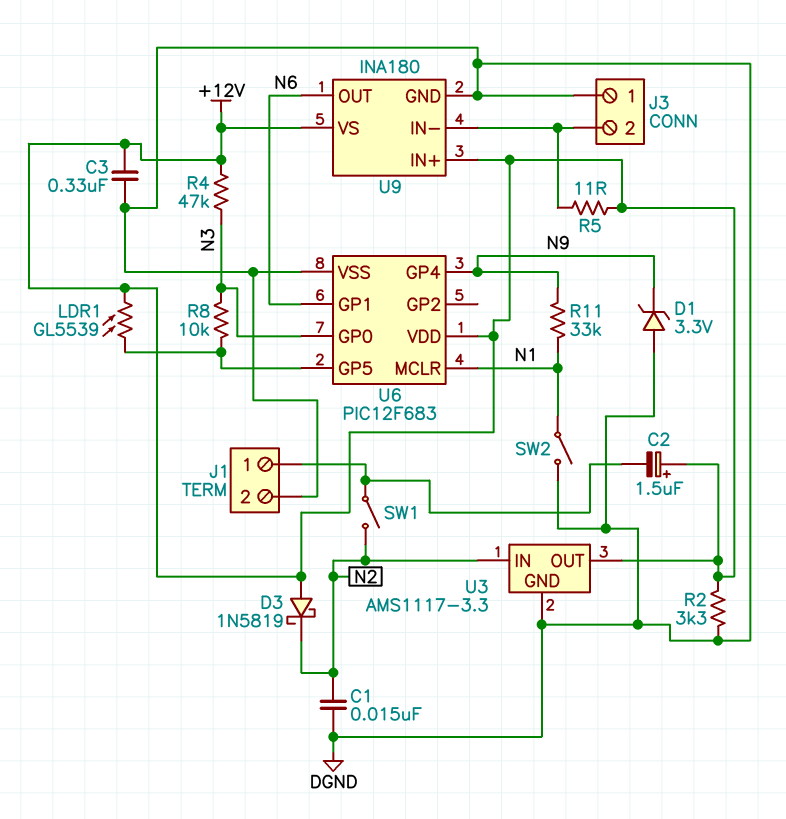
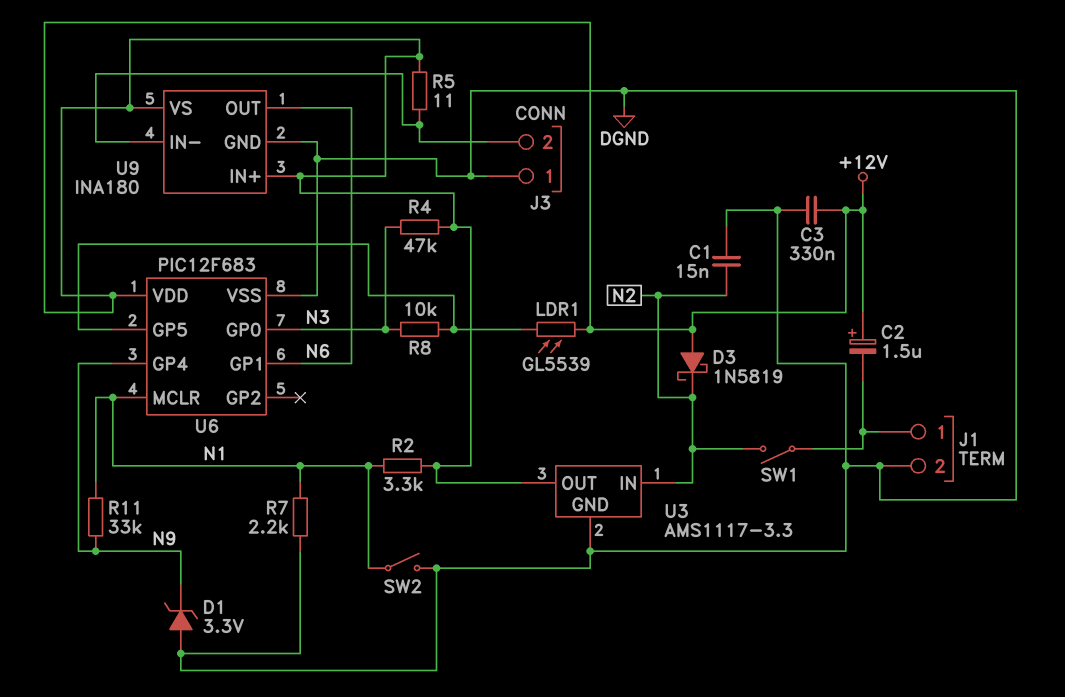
R2: 3.3k (+12V, DGND) -> 3.3k (+12V, N1)
R7: none -> 2.2k (DGND, N1)

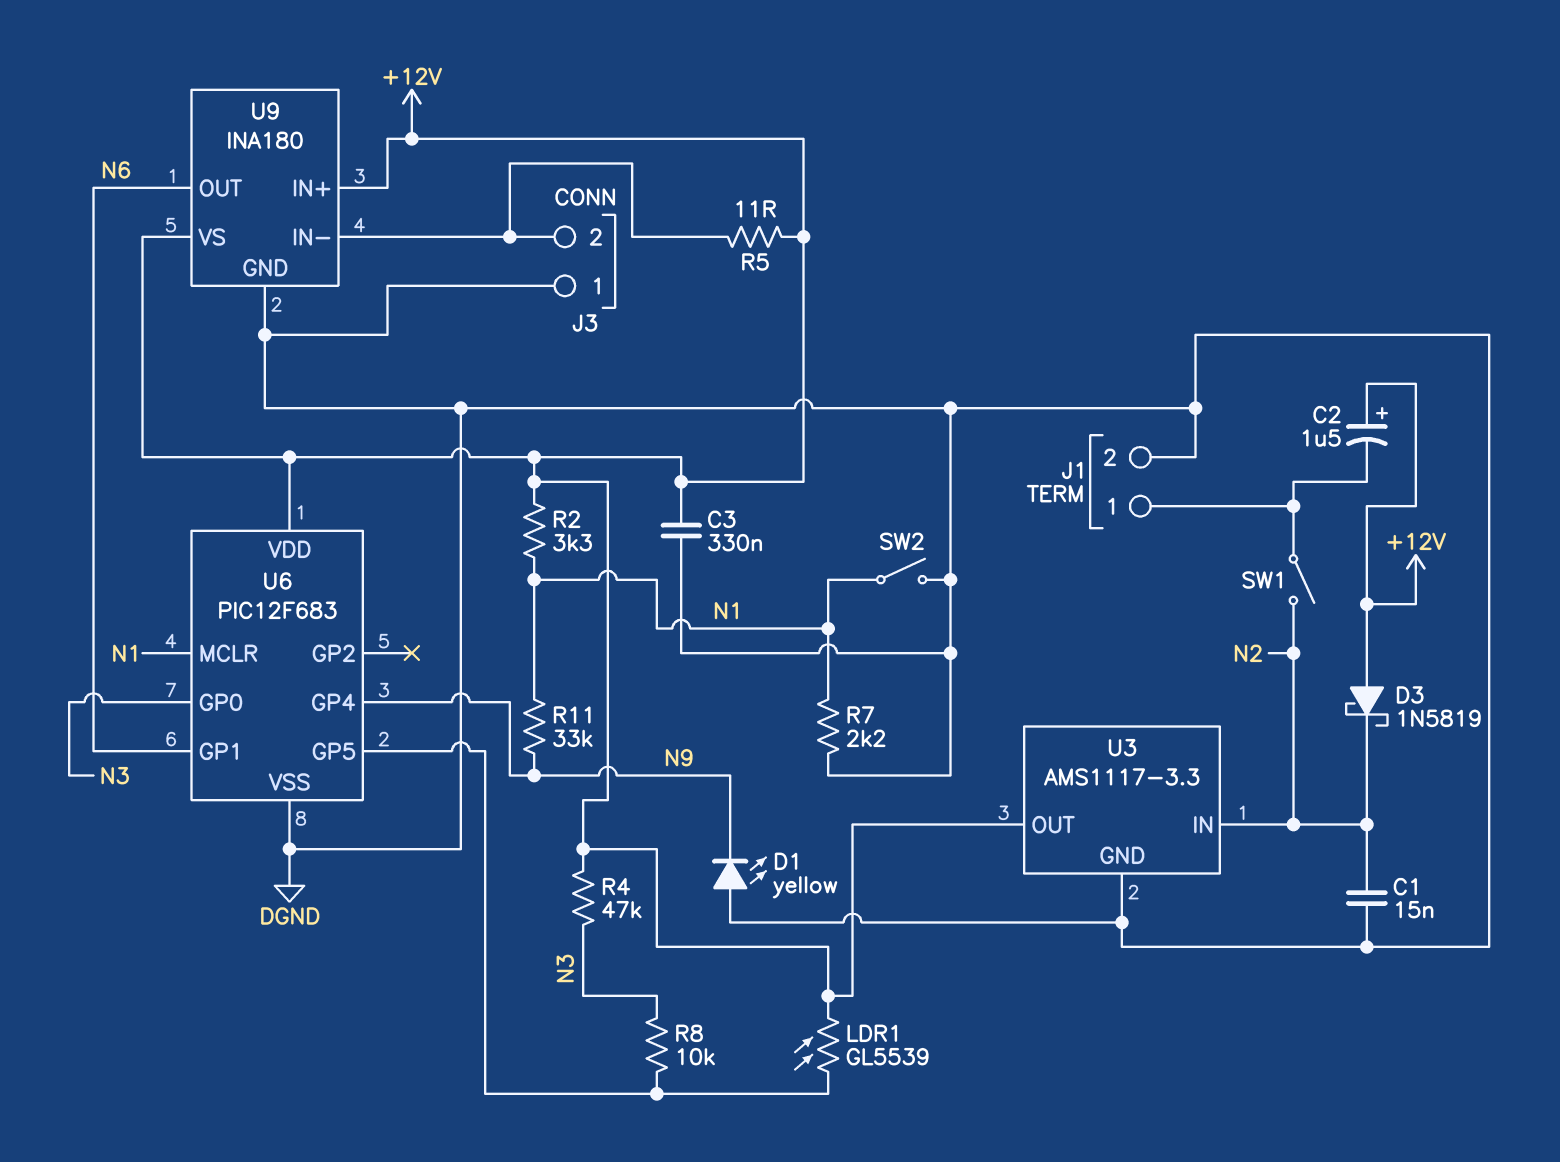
D1: zener 3.3V (A DGND, K N9) -> LED yellow (A DGND, K N9)

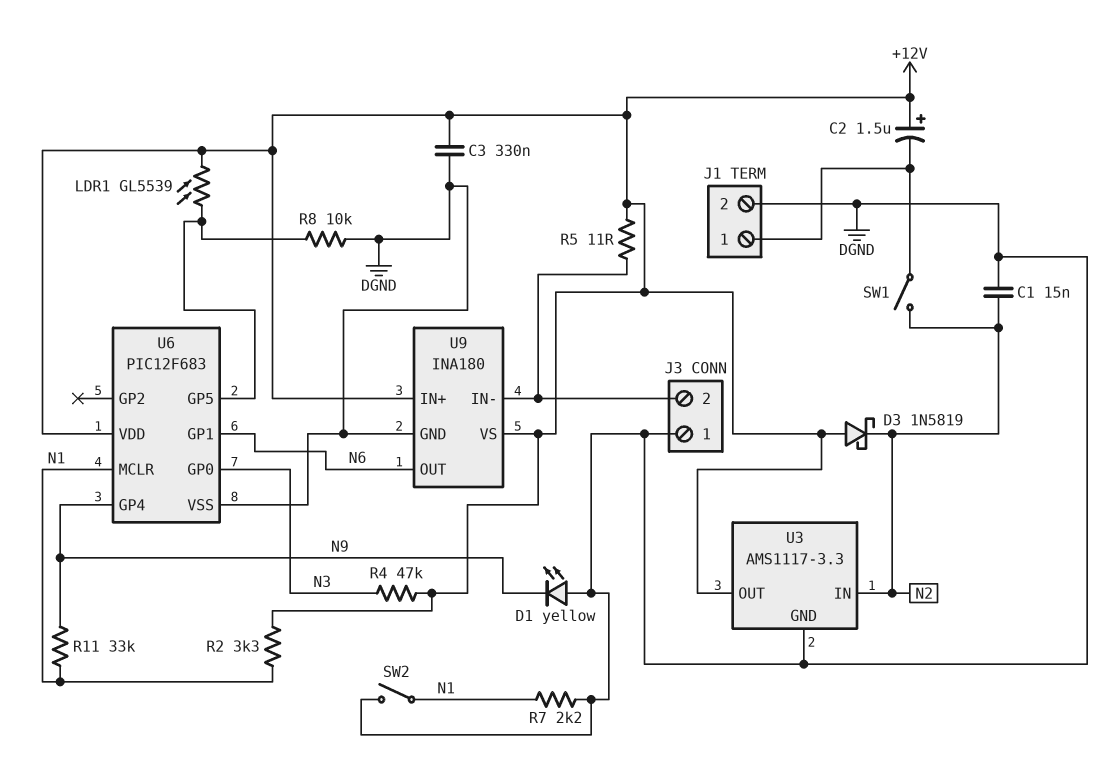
R8: 10k (N3, U6/GP5) -> 10k (DGND, U6/GP5)

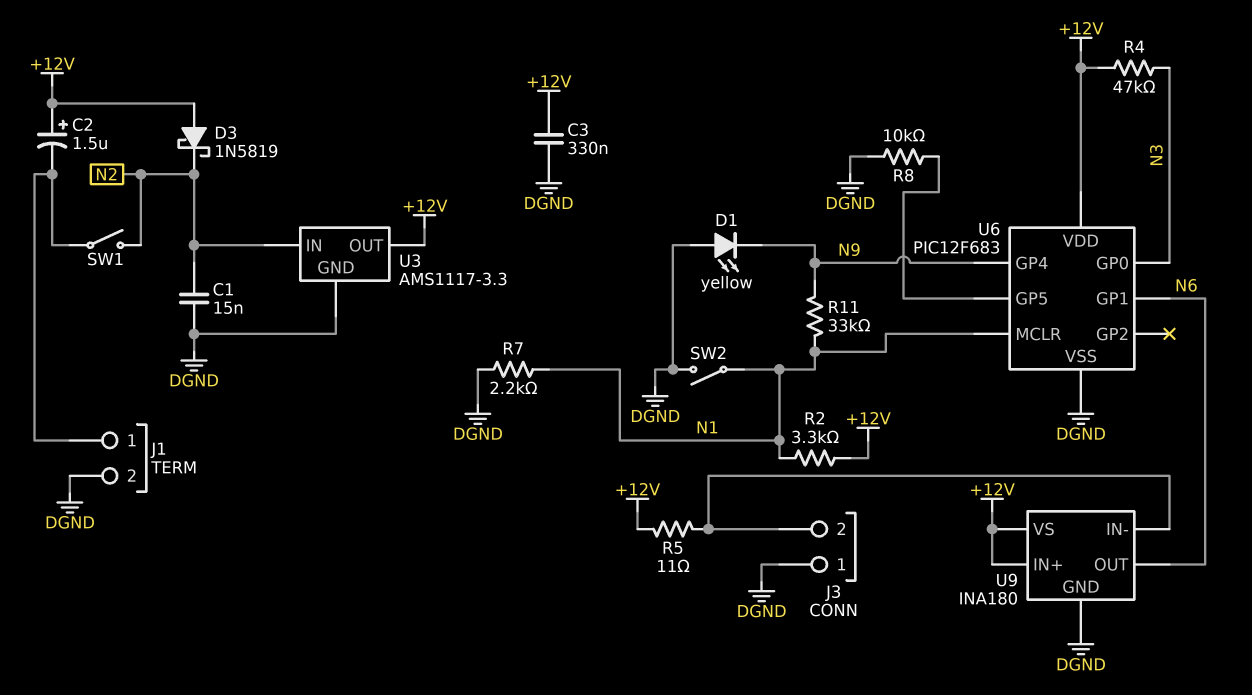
LDR1: GL5539 (+12V, U6/GP5) -> none

